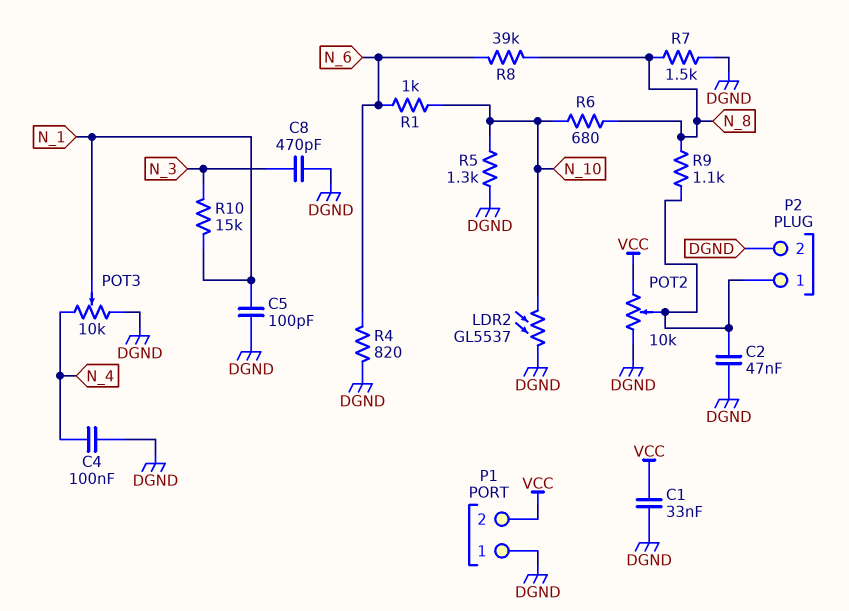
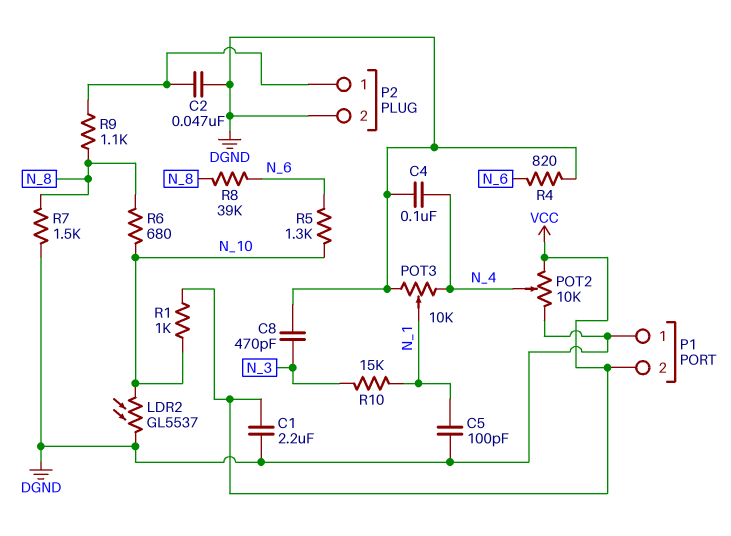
C1: 33nF (DGND, VCC) -> 2.2uF (DGND, VCC)
POT2: 10k (DGND, VCC, wiper P2/1) -> 10k (DGND, VCC, wiper N_4)
R1: 1k (N_6, N_10) -> 1k (N_10, VCC)
R5: 1.3k (DGND, N_10) -> 1.3k (N_6, N_10)

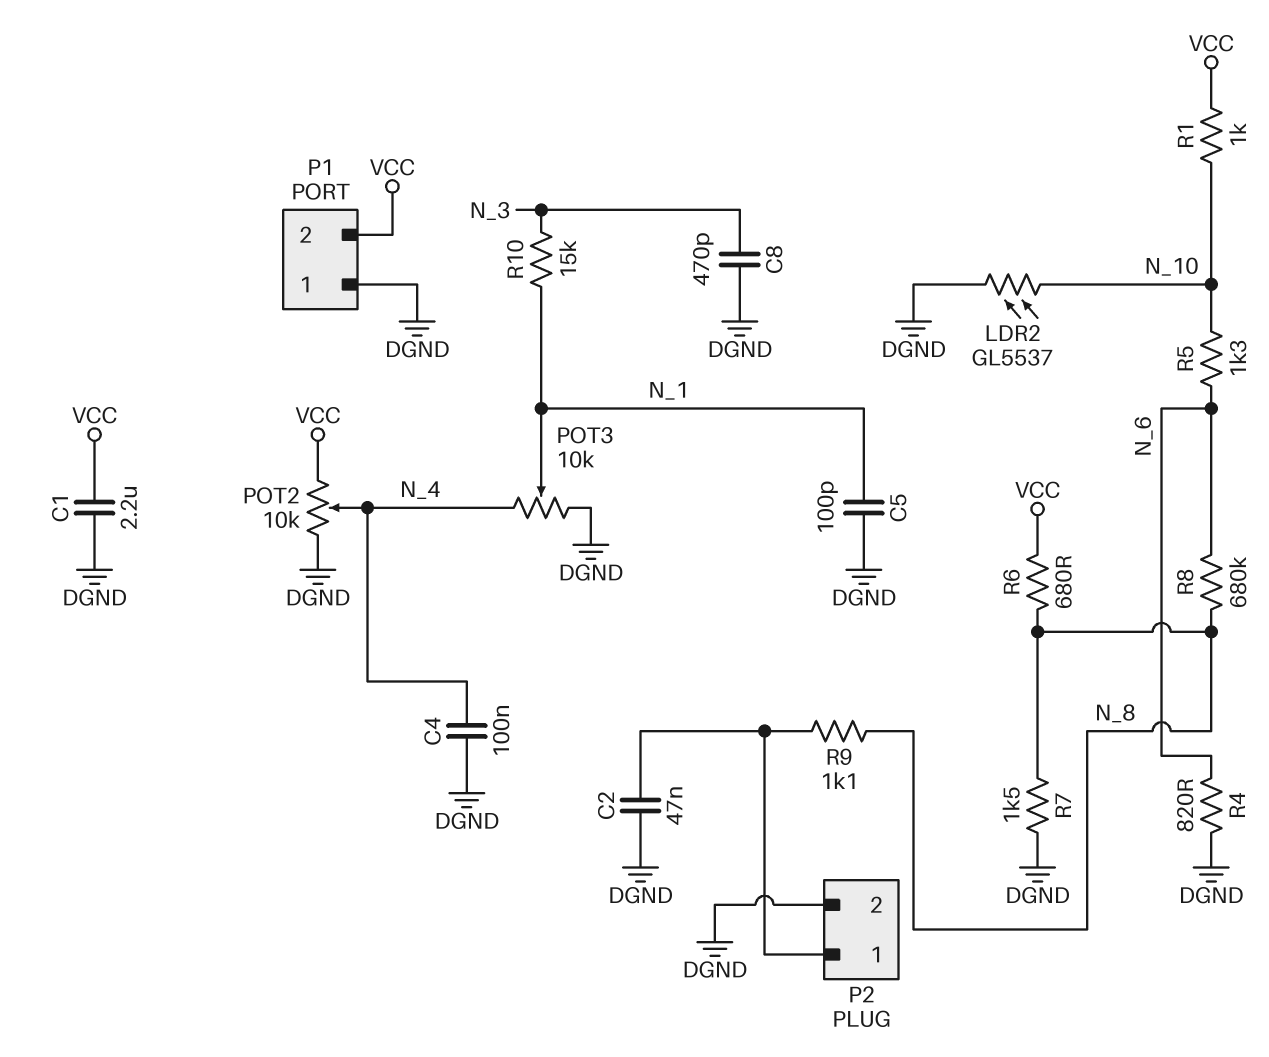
R6: 680 (N_8, N_10) -> 680 (N_8, VCC)
R8: 39k (N_6, N_8) -> 680k (N_6, N_8)

